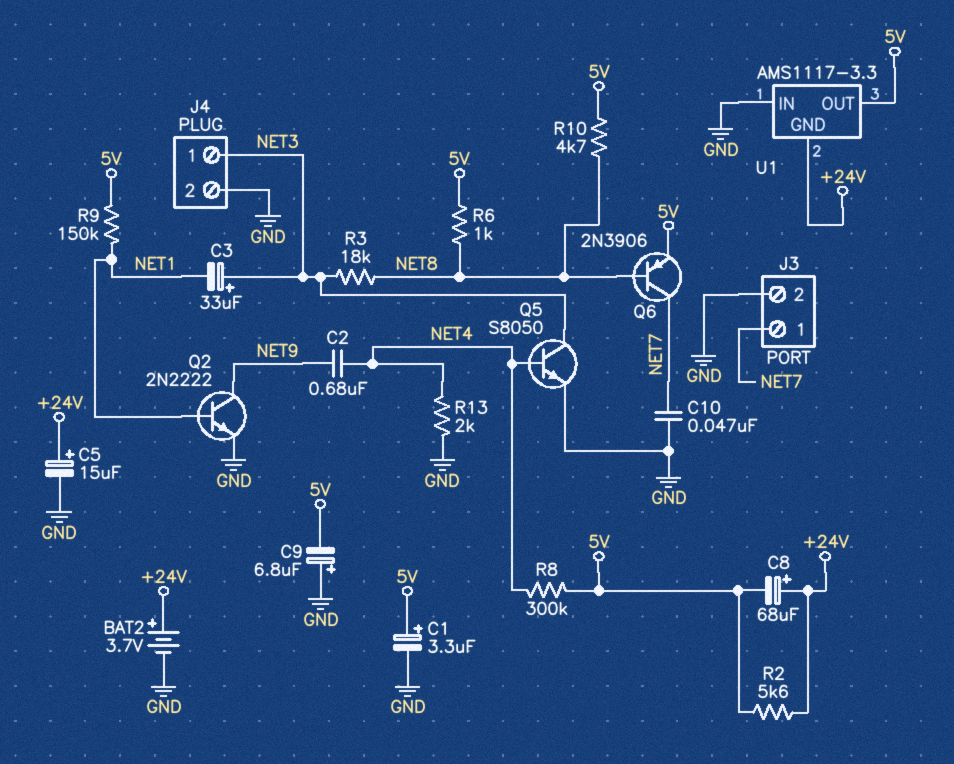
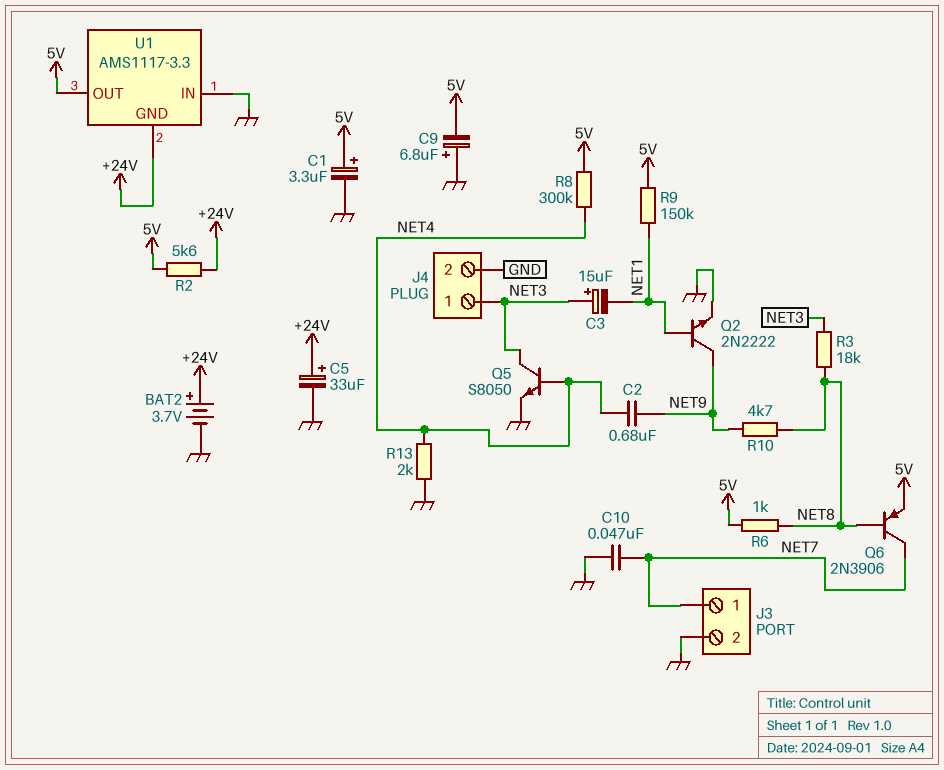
C3: 33uF (plus NET3, minus NET1) -> 15uF (plus NET3, minus NET1)
C5: 15uF (plus +24V, minus GND) -> 33uF (plus +24V, minus GND)
C8: 68uF (plus +24V, minus 5V) -> none
R10: 4.7k (5V, NET8) -> 4.7k (NET8, NET9)

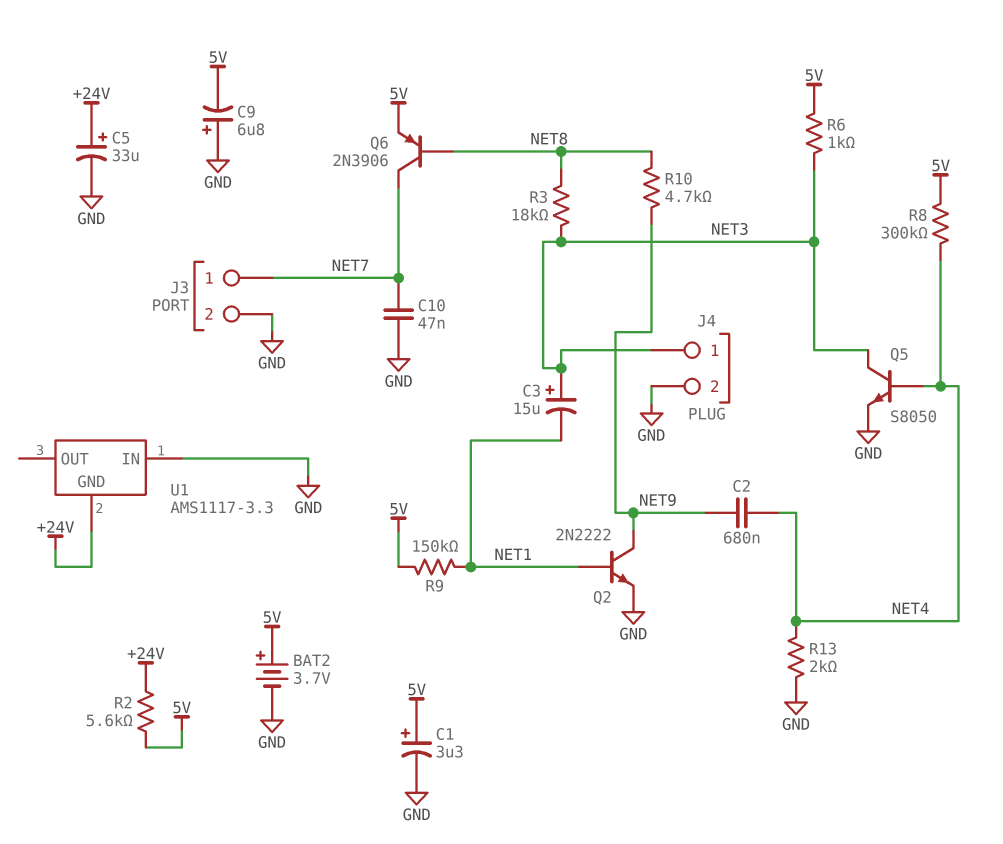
BAT2: 3.7V (plus +24V, minus GND) -> 3.7V (plus 5V, minus GND)
R6: 1k (5V, NET8) -> 1k (5V, NET3)
U1 pin OUT: 5V -> none

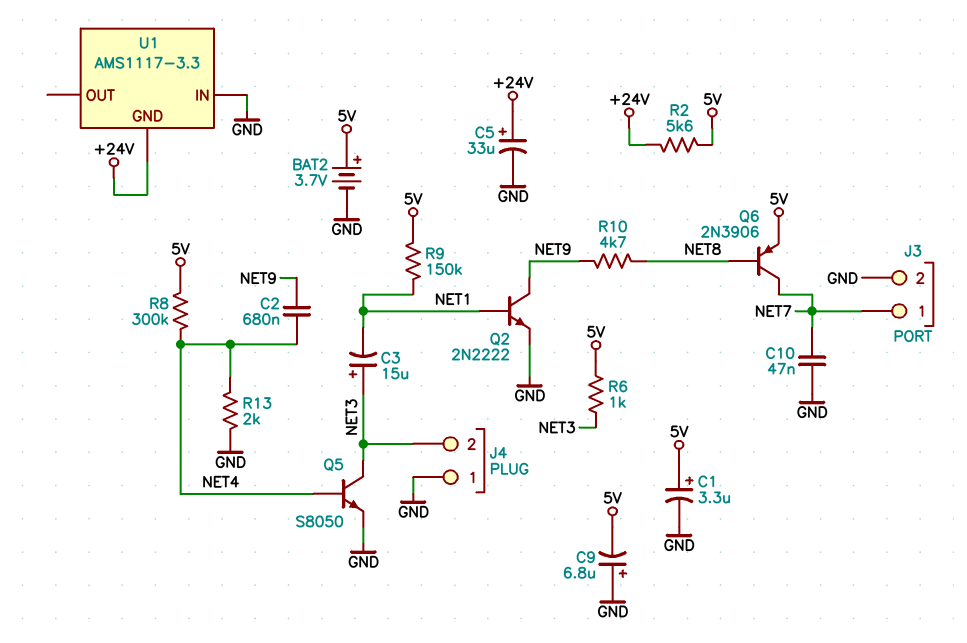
J4 pin 1: NET3 -> GND
J4 pin 2: GND -> NET3
R3: 18k (NET3, NET8) -> none

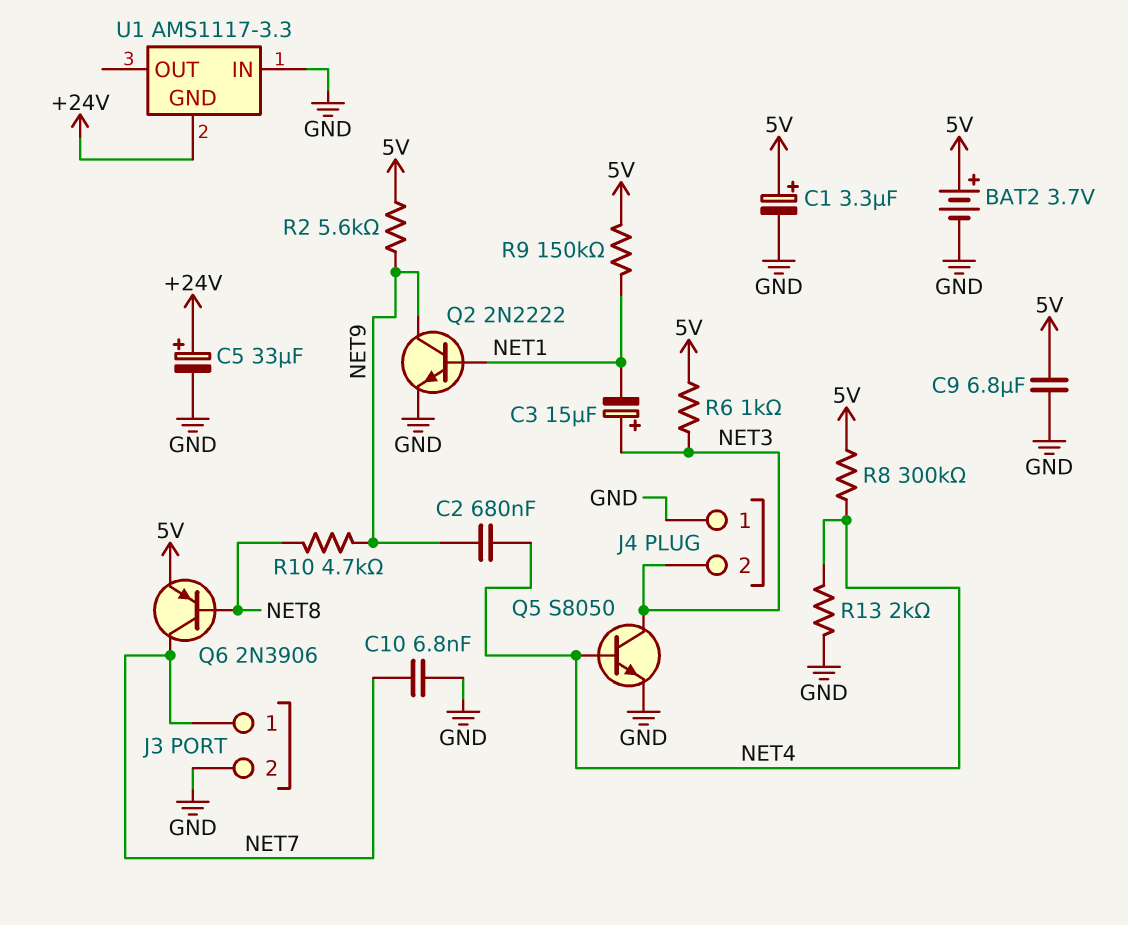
C9: 6.8uF (plus GND, minus 5V) -> 6.8uF (5V, GND)
C10: 47nF (GND, NET7) -> 6.8nF (GND, NET7)
R2: 5.6k (+24V, 5V) -> 5.6k (5V, NET9)

